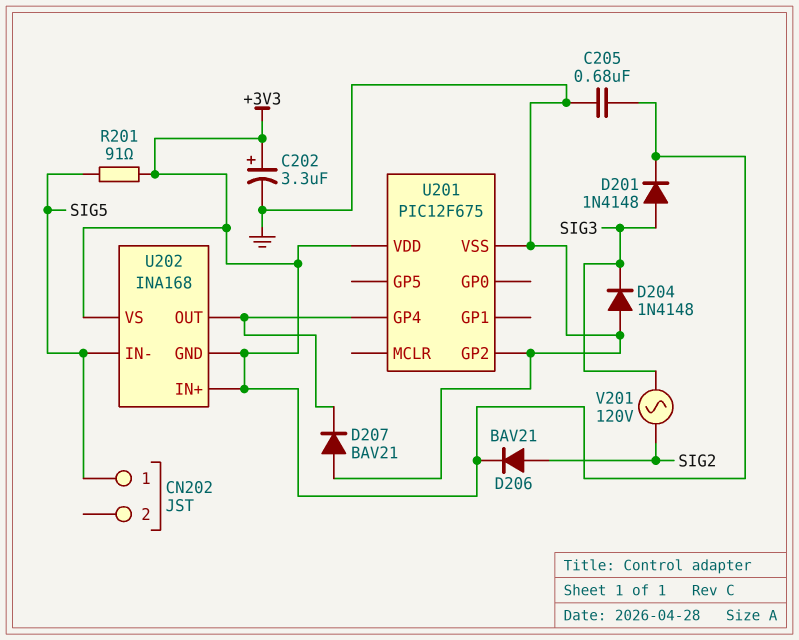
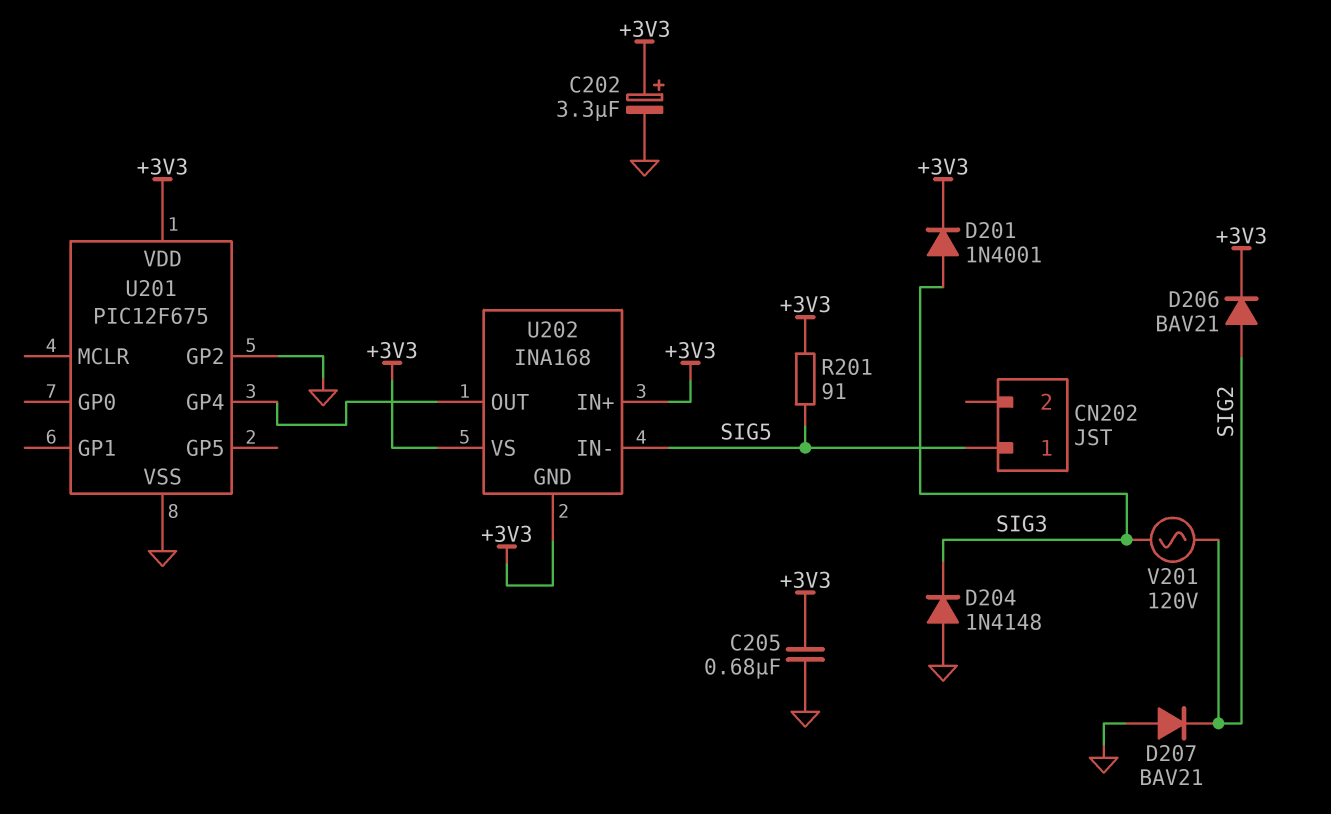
D201: diode 1N4148 (A SIG3, K +3V3) -> diode 1N4001 (A SIG3, K +3V3)
D207: diode BAV21 (A GND, K U201/GP4) -> diode BAV21 (A GND, K SIG2)

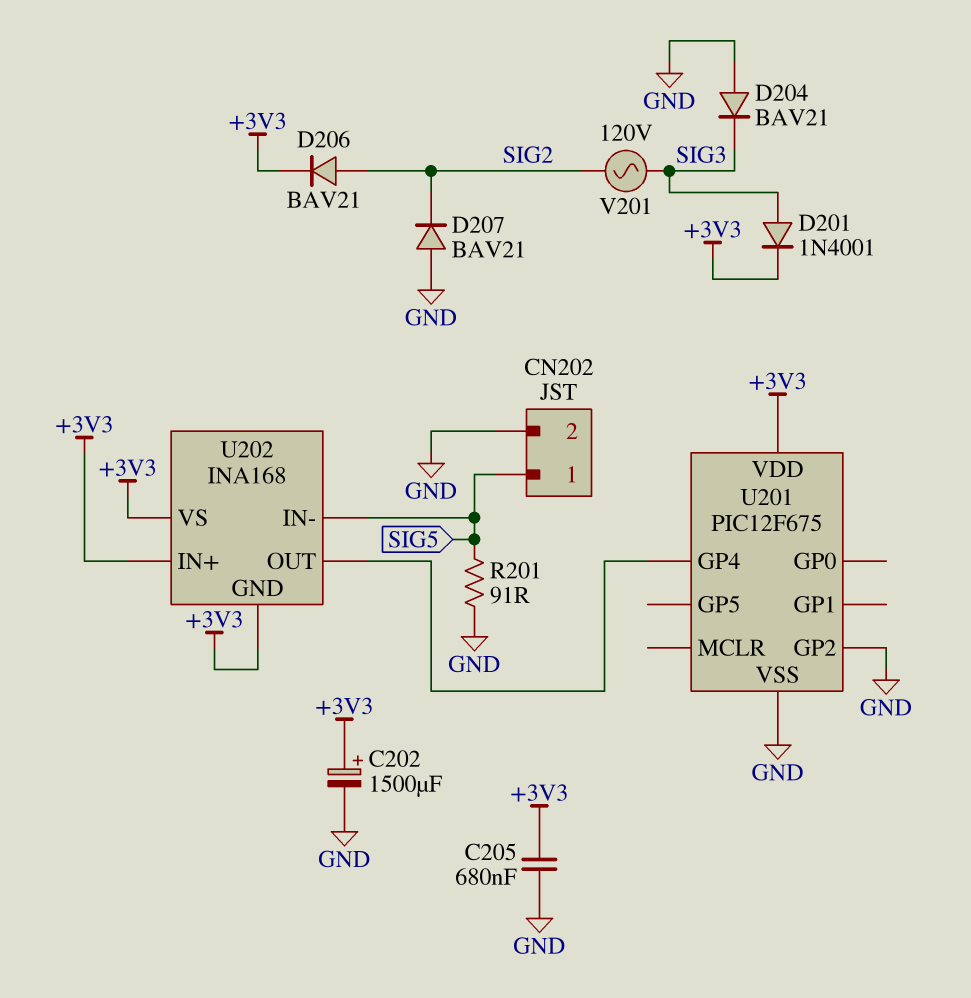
C202: 3.3uF (plus +3V3, minus GND) -> 1500uF (plus +3V3, minus GND)
CN202 pin 2: none -> GND
D204: diode 1N4148 (A GND, K SIG3) -> diode BAV21 (A GND, K SIG3)
R201: 91 (+3V3, SIG5) -> 91 (GND, SIG5)

